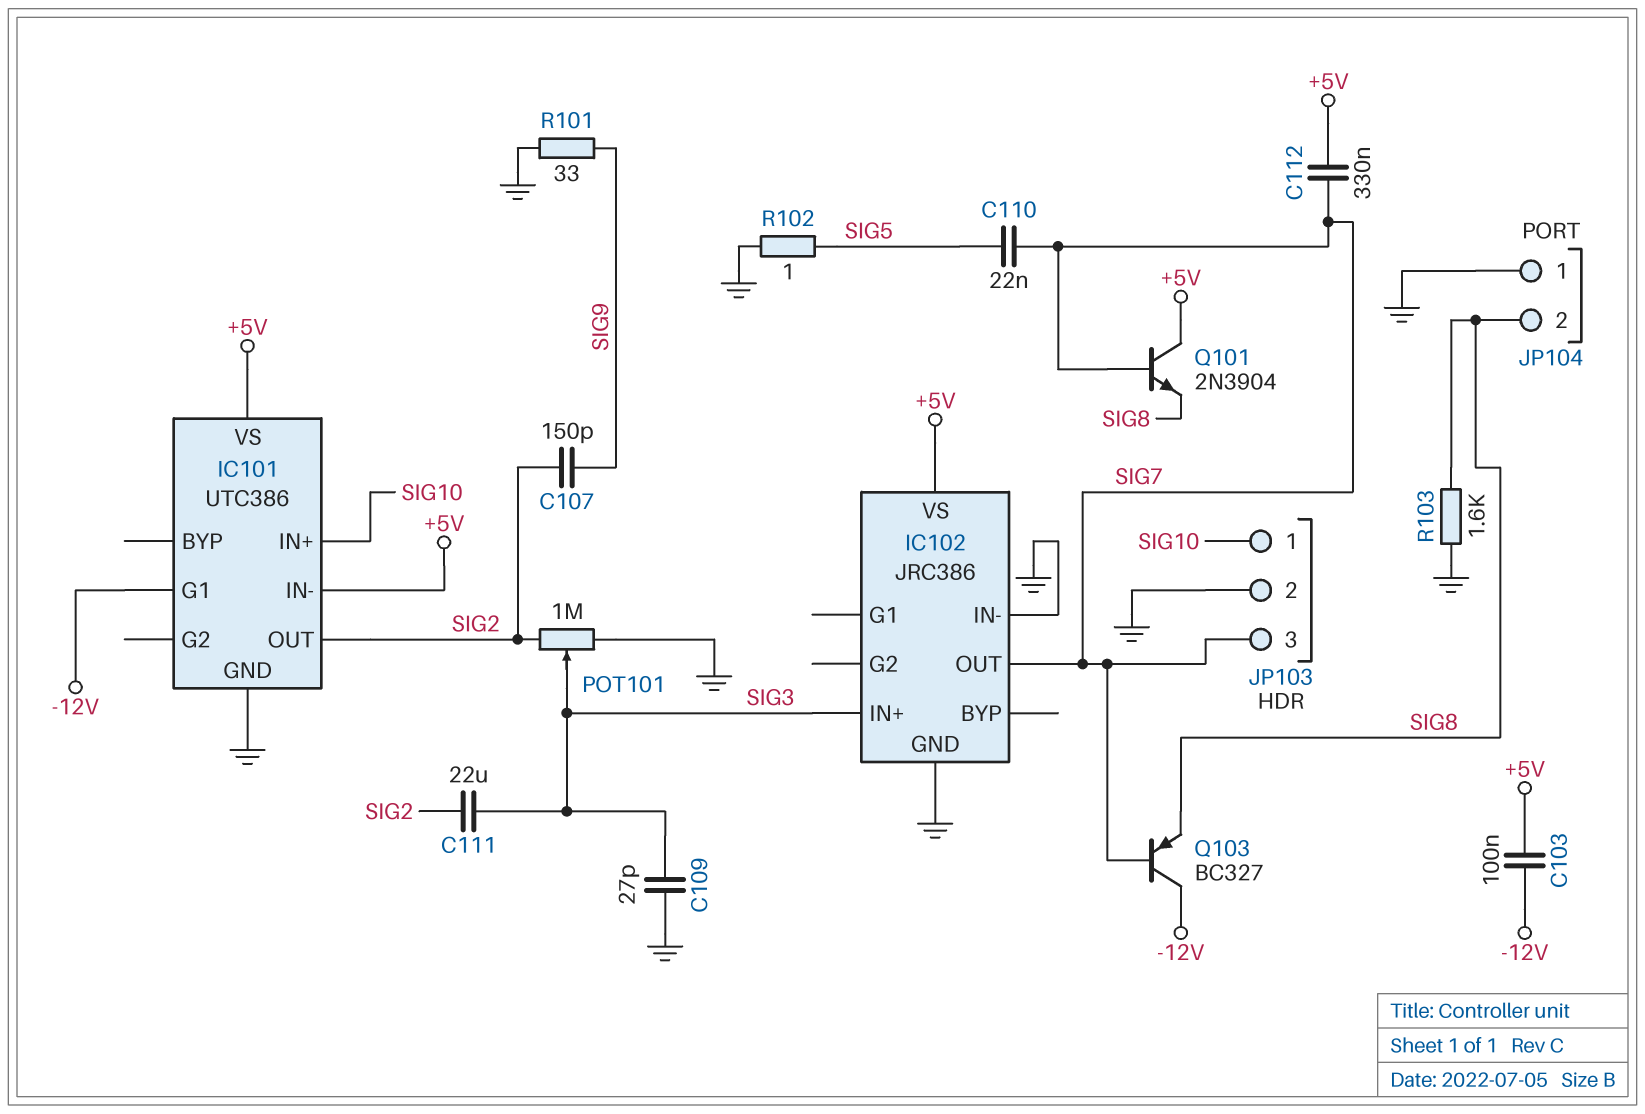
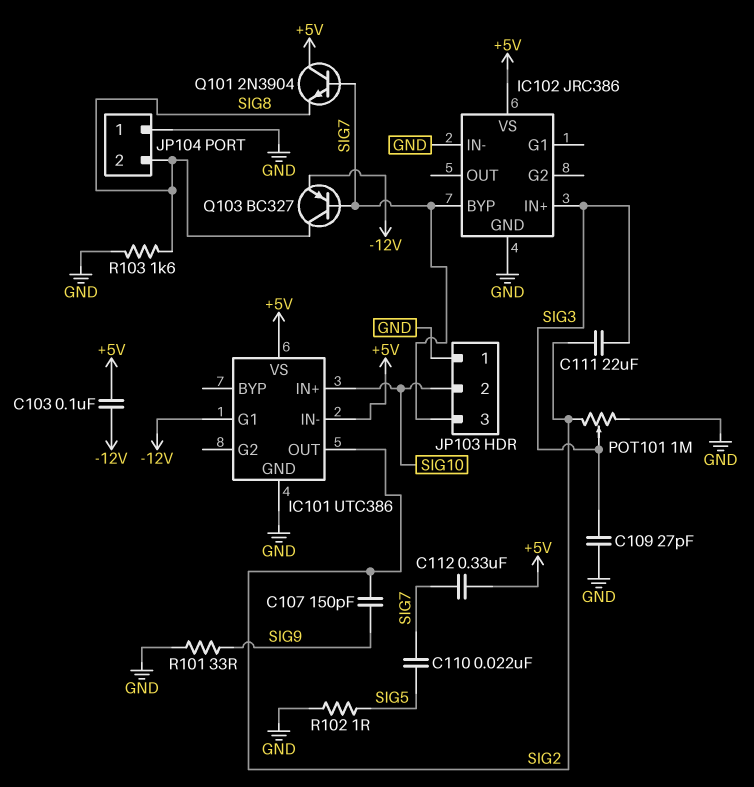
IC102 pin BYP: none -> SIG7
IC102 pin OUT: SIG7 -> none
JP103 pin 1: SIG10 -> GND
JP103 pin 2: GND -> SIG10
Q103: PNP BC327 (B SIG7, C -12V, E SIG8) -> PNP BC327 (B SIG7, C SIG8, E -12V)

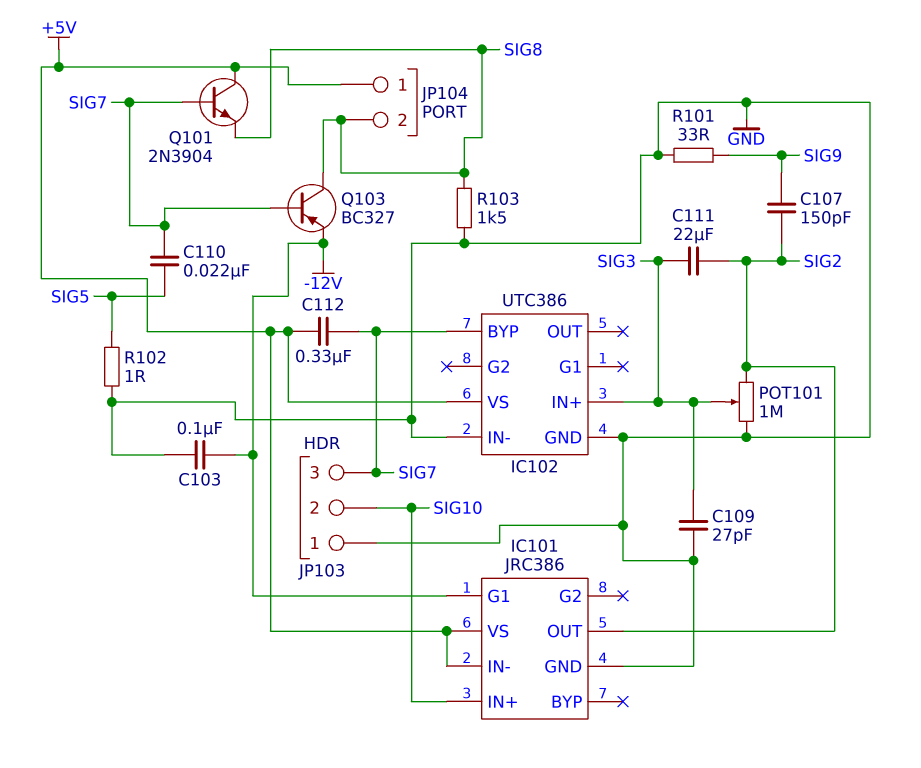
C103: 100nF (+5V, -12V) -> 100nF (-12V, GND)
IC101: UTC386 -> JRC386
IC102: JRC386 -> UTC386
JP104 pin 1: GND -> +5V
R103: 1.6k (GND, SIG8) -> 1.5k (GND, SIG8)

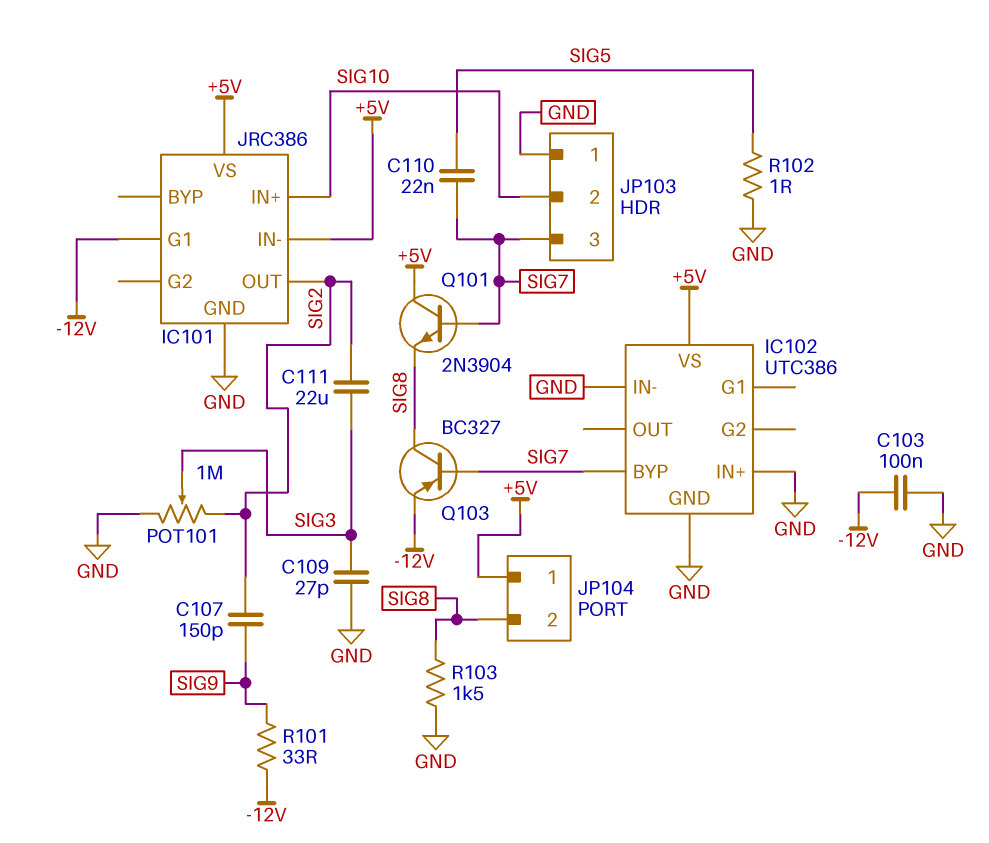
C112: 330nF (+5V, SIG7) -> none
IC102 pin IN+: SIG3 -> GND
R101: 33 (GND, SIG9) -> 33 (-12V, SIG9)

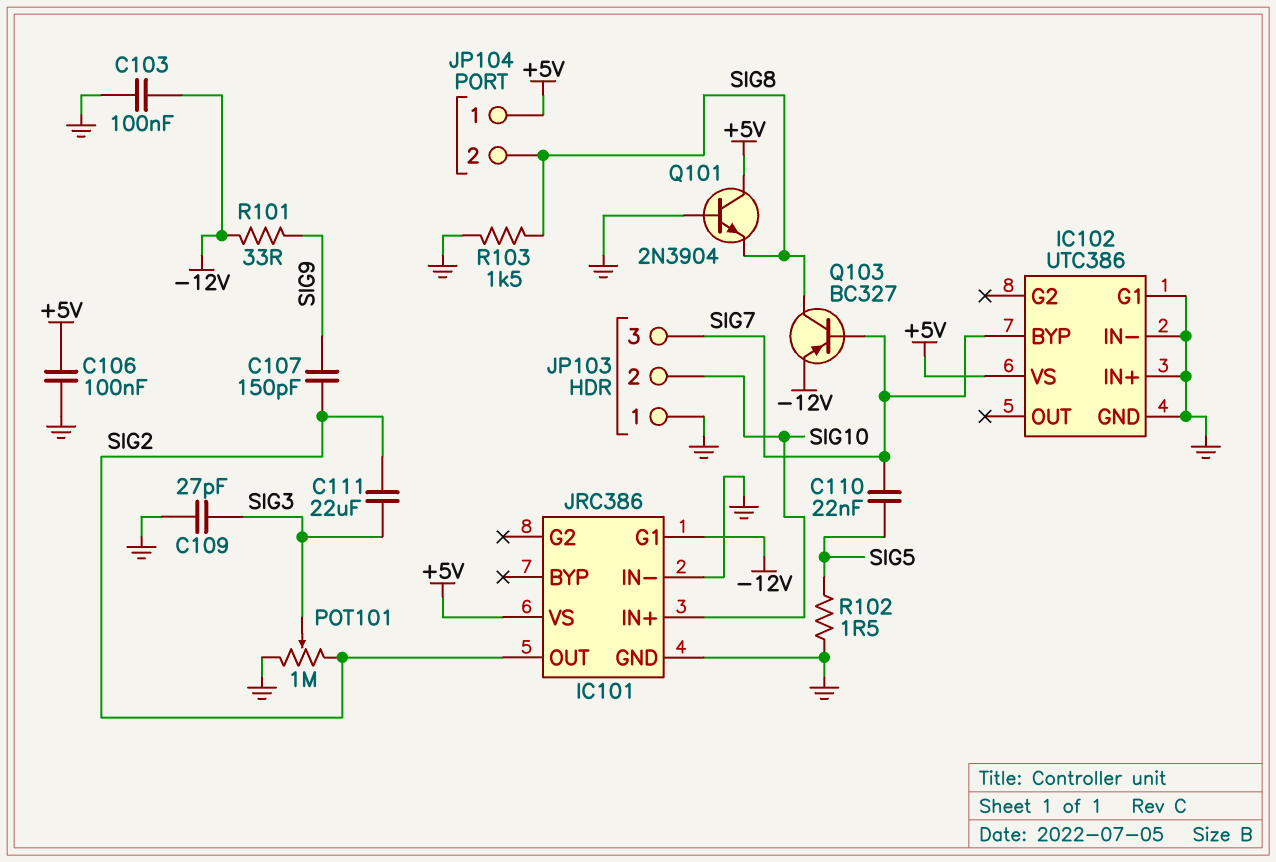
C106: none -> 100nF (+5V, GND)
IC101 pin IN-: +5V -> GND
IC102 pin G1: none -> GND
Q101: NPN 2N3904 (B SIG7, C +5V, E SIG8) -> NPN 2N3904 (B GND, C +5V, E SIG8)
R102: 1 (GND, SIG5) -> 1.5 (GND, SIG5)

